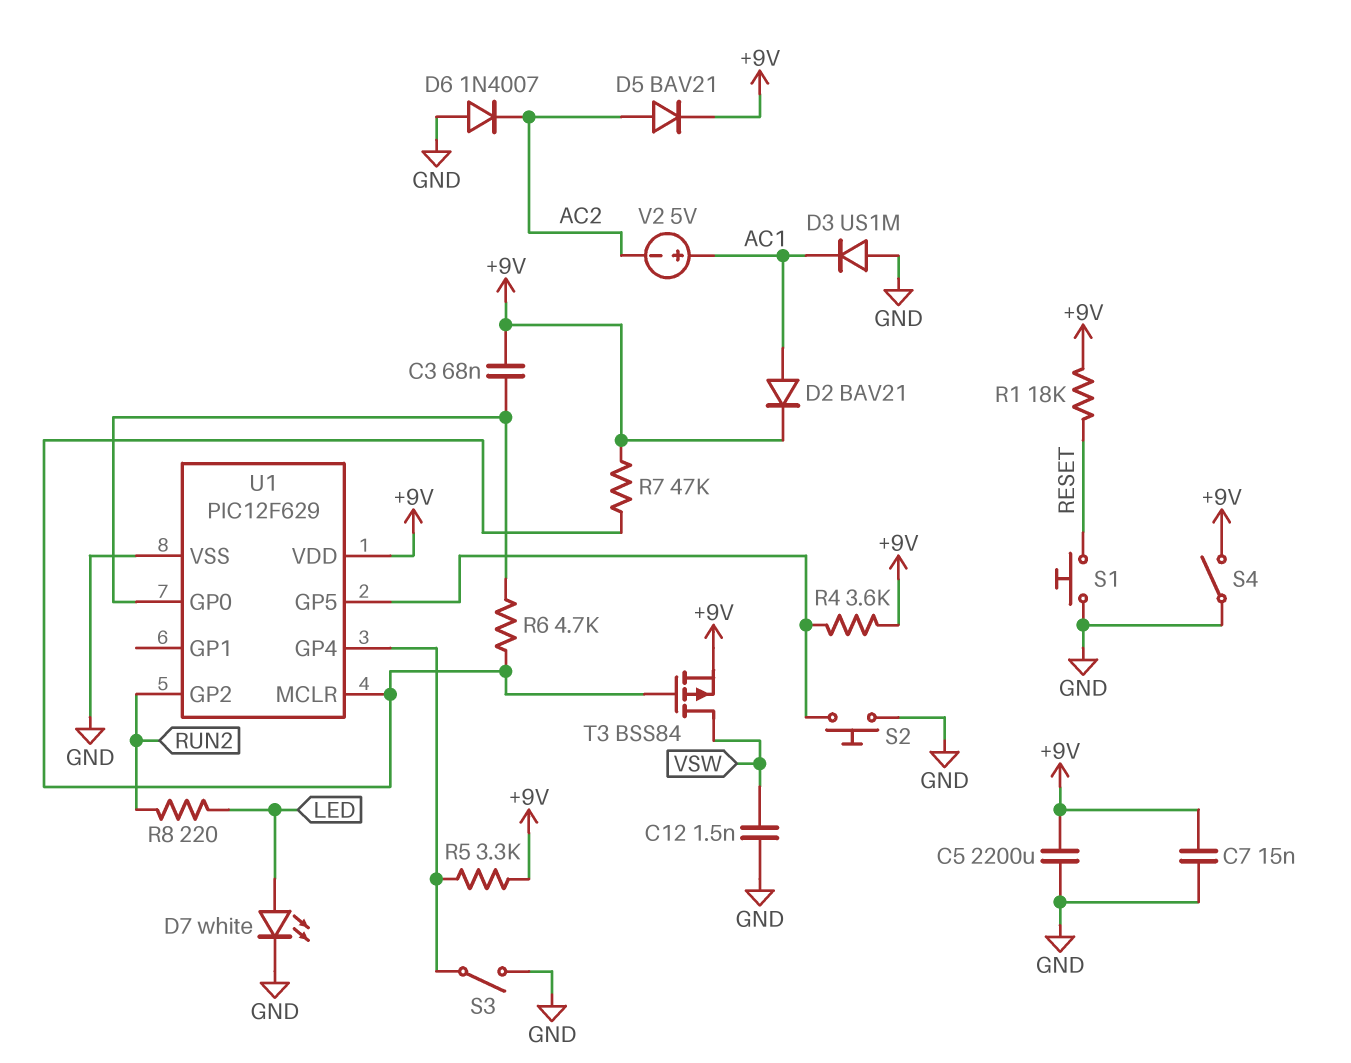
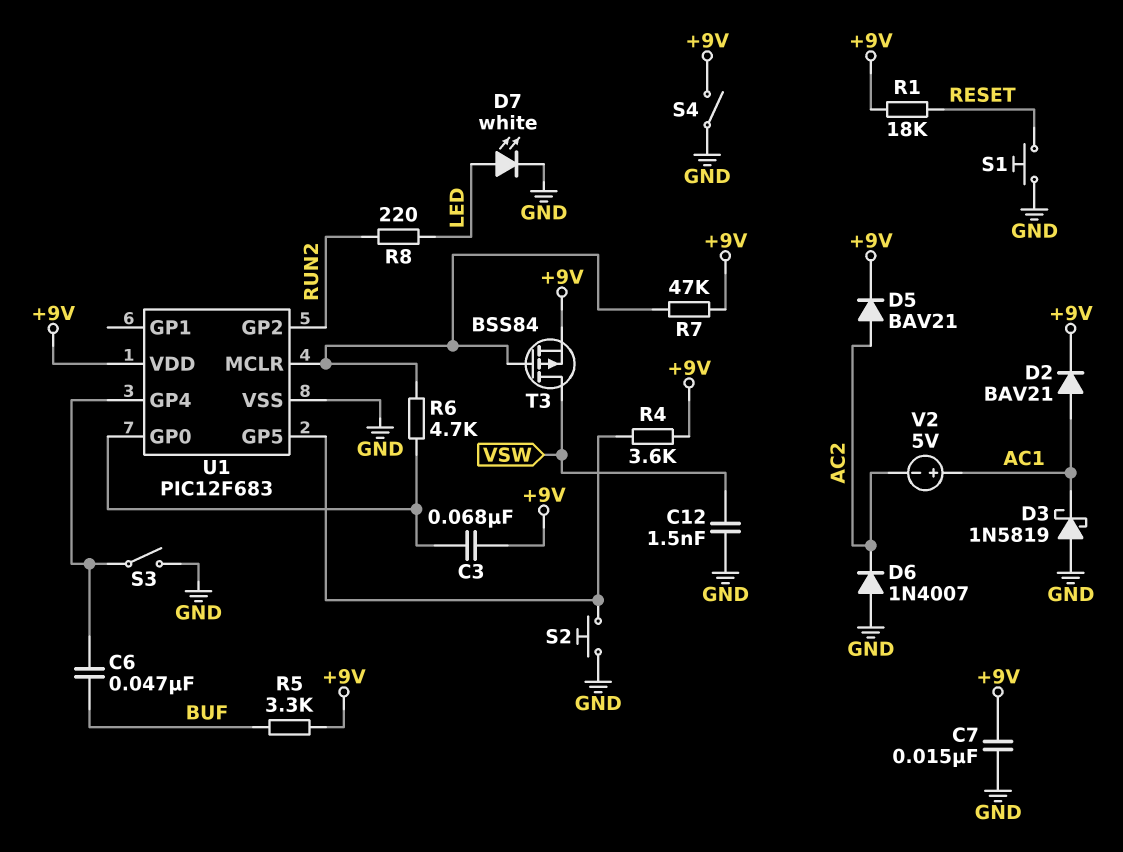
C5: 2200uF (+9V, GND) -> none
C6: none -> 47nF (BUF, U1/GP4)
D3: diode US1M (A GND, K AC1) -> schottky 1N5819 (A GND, K AC1)
R5: 3.3k (+9V, U1/GP4) -> 3.3k (+9V, BUF)
U1: PIC12F629 -> PIC12F683

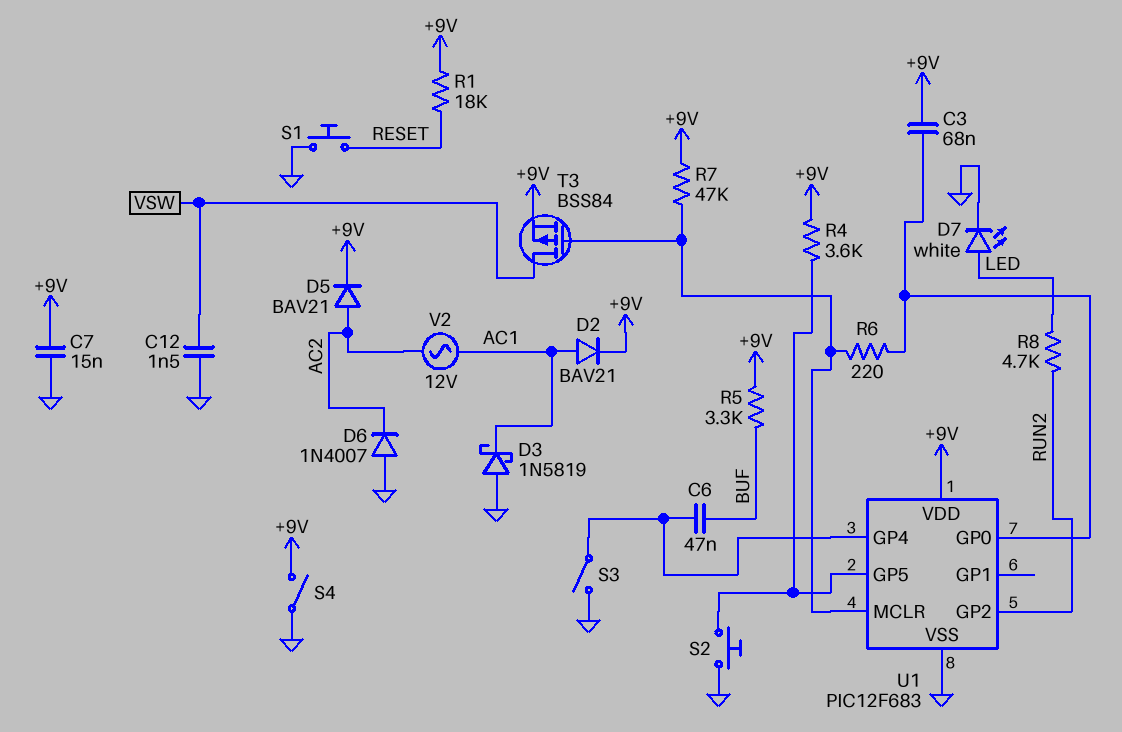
R6: 4.7k (U1/GP0, U1/MCLR) -> 220 (U1/GP0, U1/MCLR)
R8: 220 (LED, RUN2) -> 4.7k (LED, RUN2)
V2: 5V (plus AC1, minus AC2) -> AC 12V (AC1, AC2)

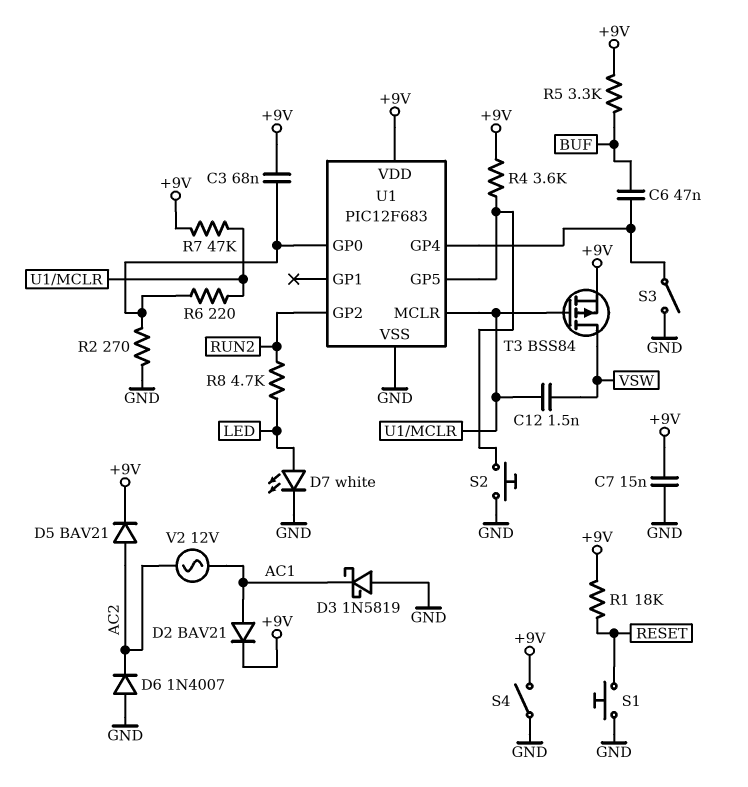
C12: 1.5nF (GND, VSW) -> 1.5nF (U1/MCLR, VSW)
R2: none -> 270 (GND, U1/GP0)

